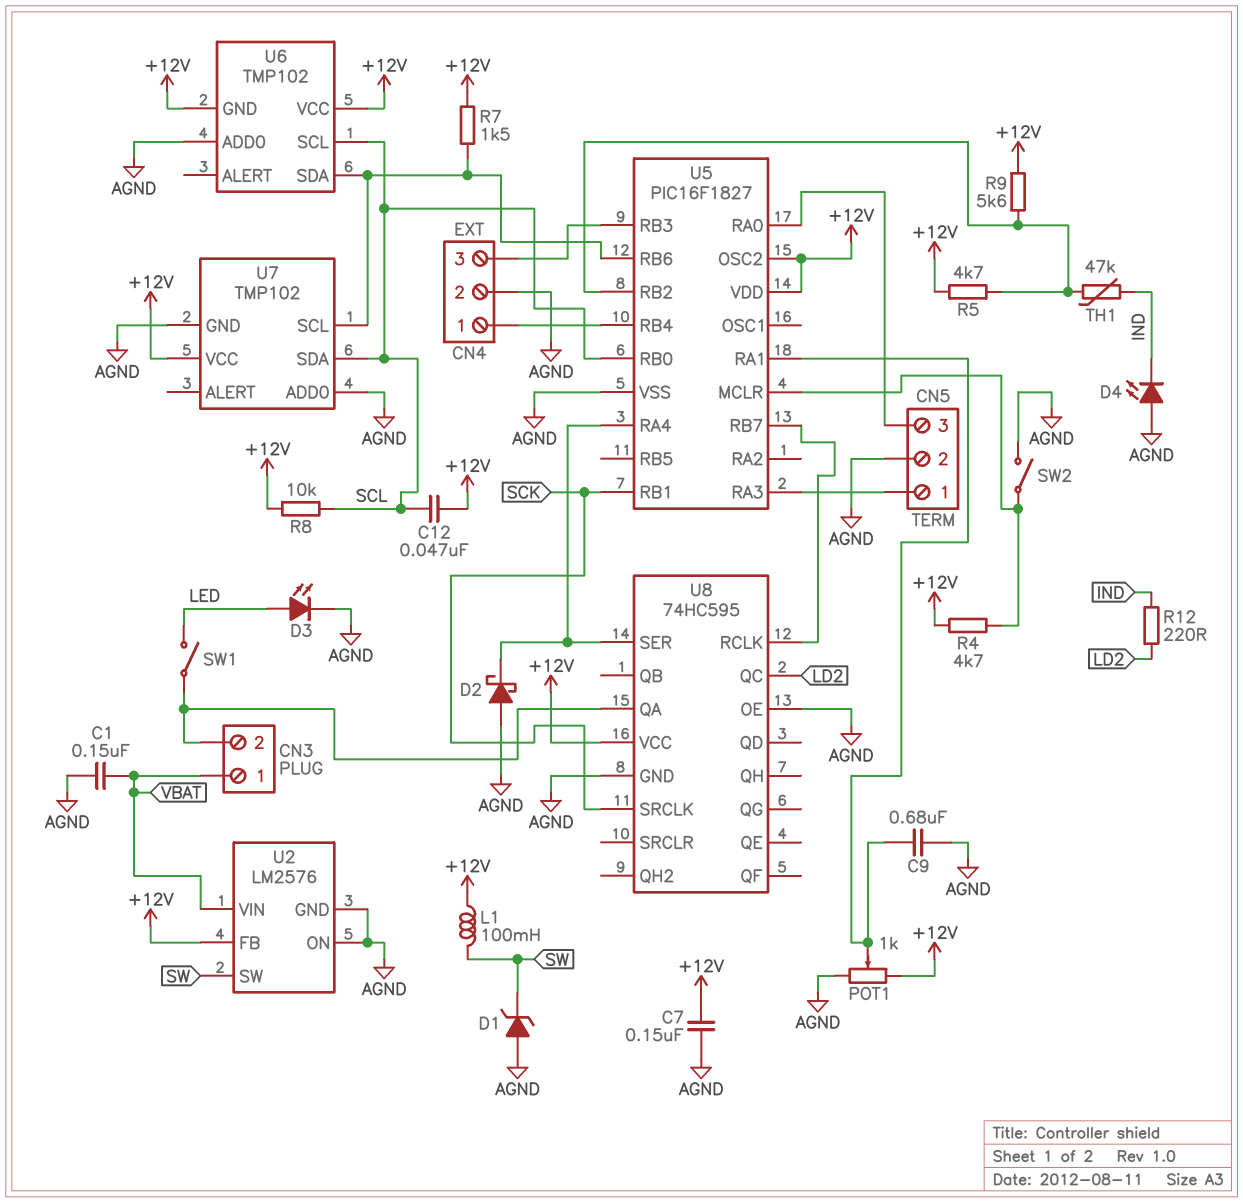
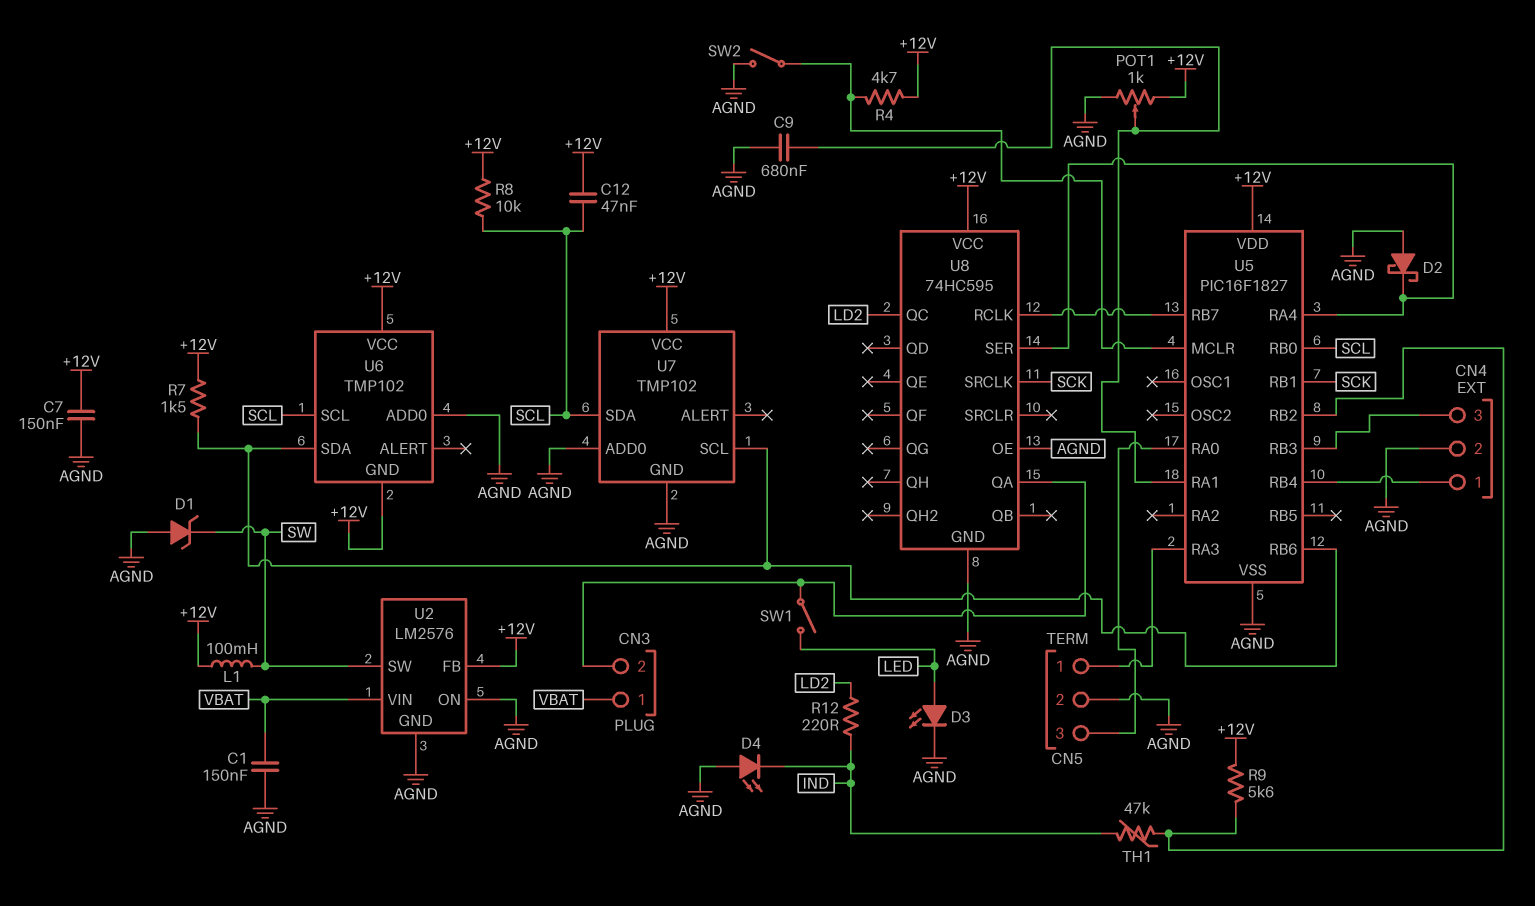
R5: 4.7k (+12V, U5/RB2) -> none
U5 pin OSC2: +12V -> none

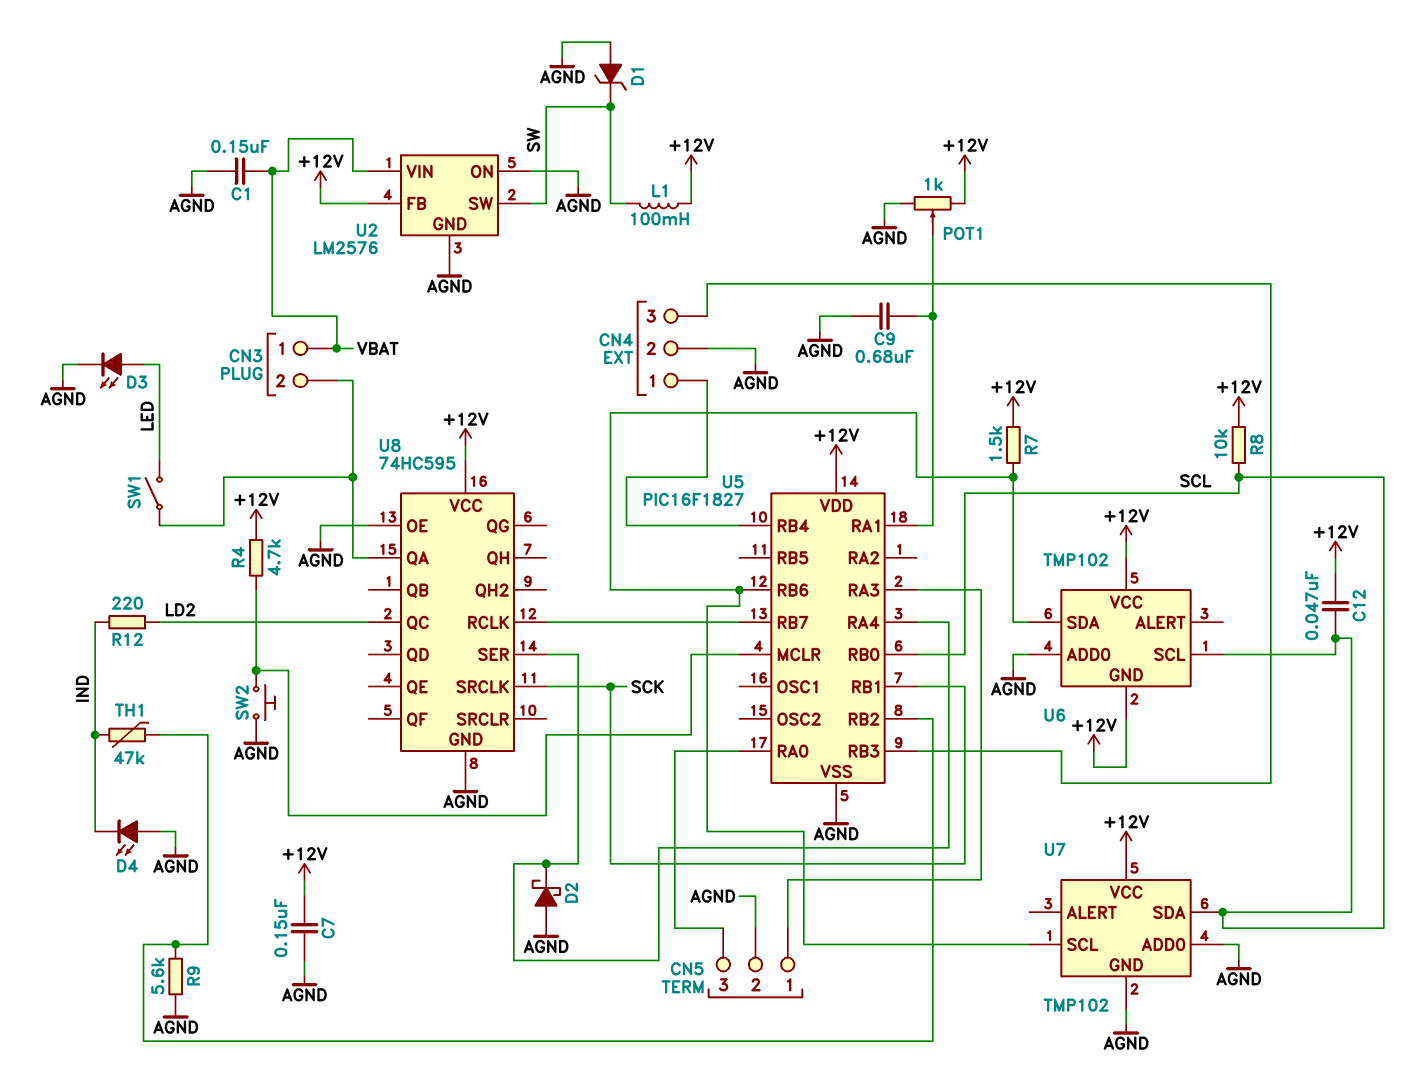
R9: 5.6k (+12V, U5/RB2) -> 5.6k (AGND, U5/RB2)
SW2: switch (AGND, U5/MCLR) -> button (AGND, U5/MCLR)

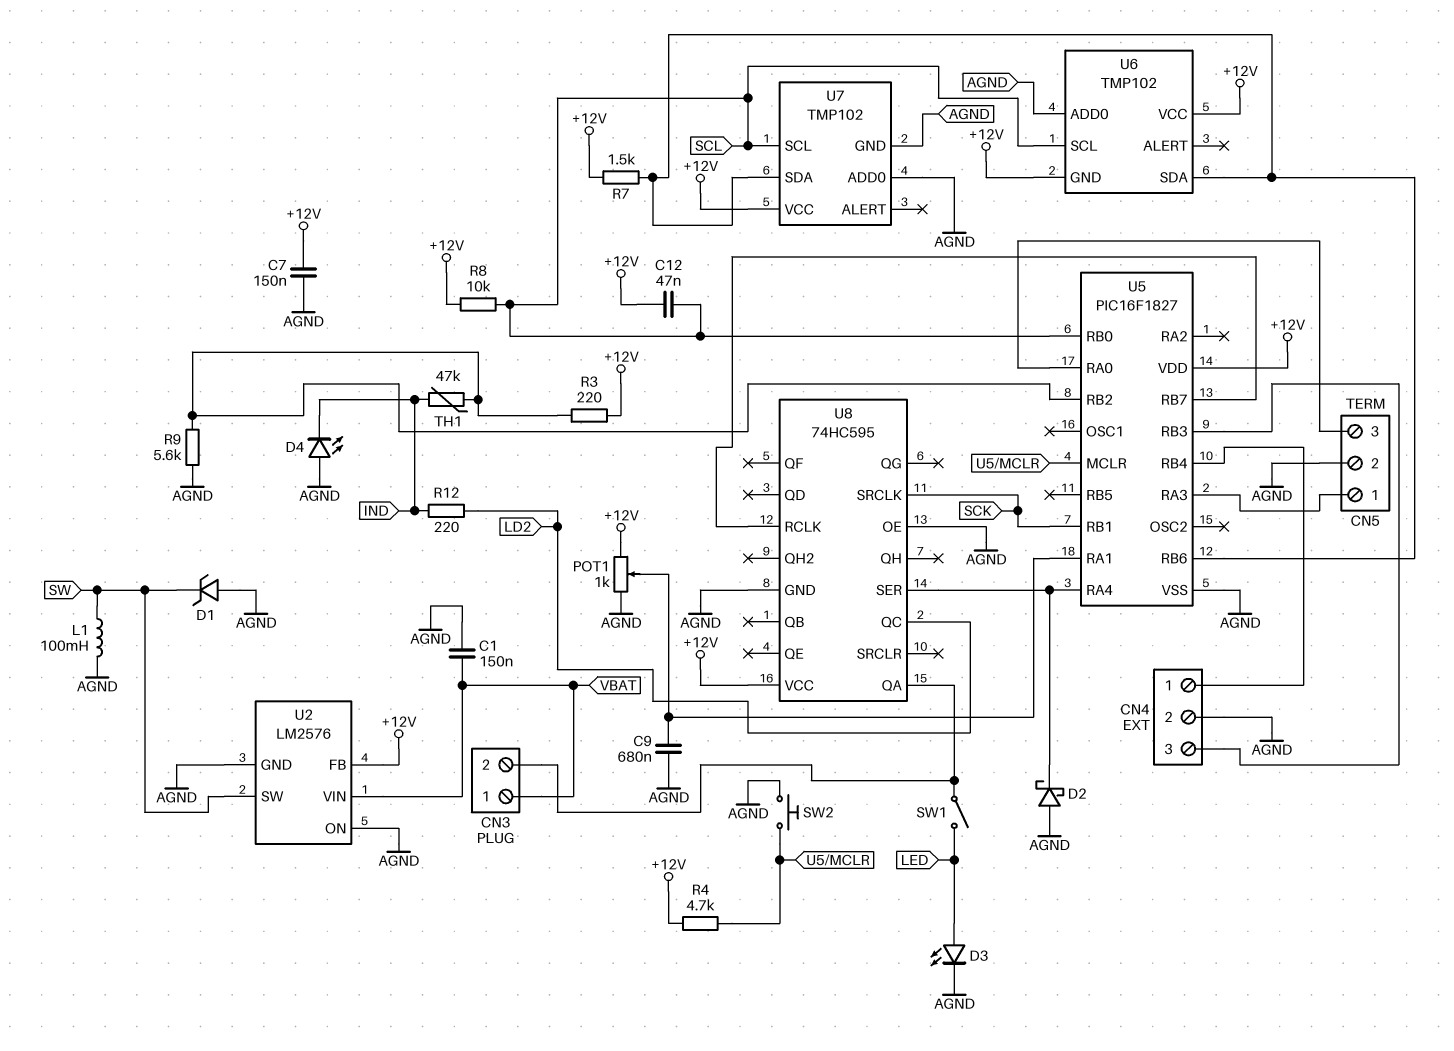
L1: 100mH (+12V, SW) -> 100mH (AGND, SW)
R3: none -> 220 (+12V, U5/RB2)
U7 pin SCL: U5/RB6 -> SCL
U7 pin SDA: SCL -> U5/RB6

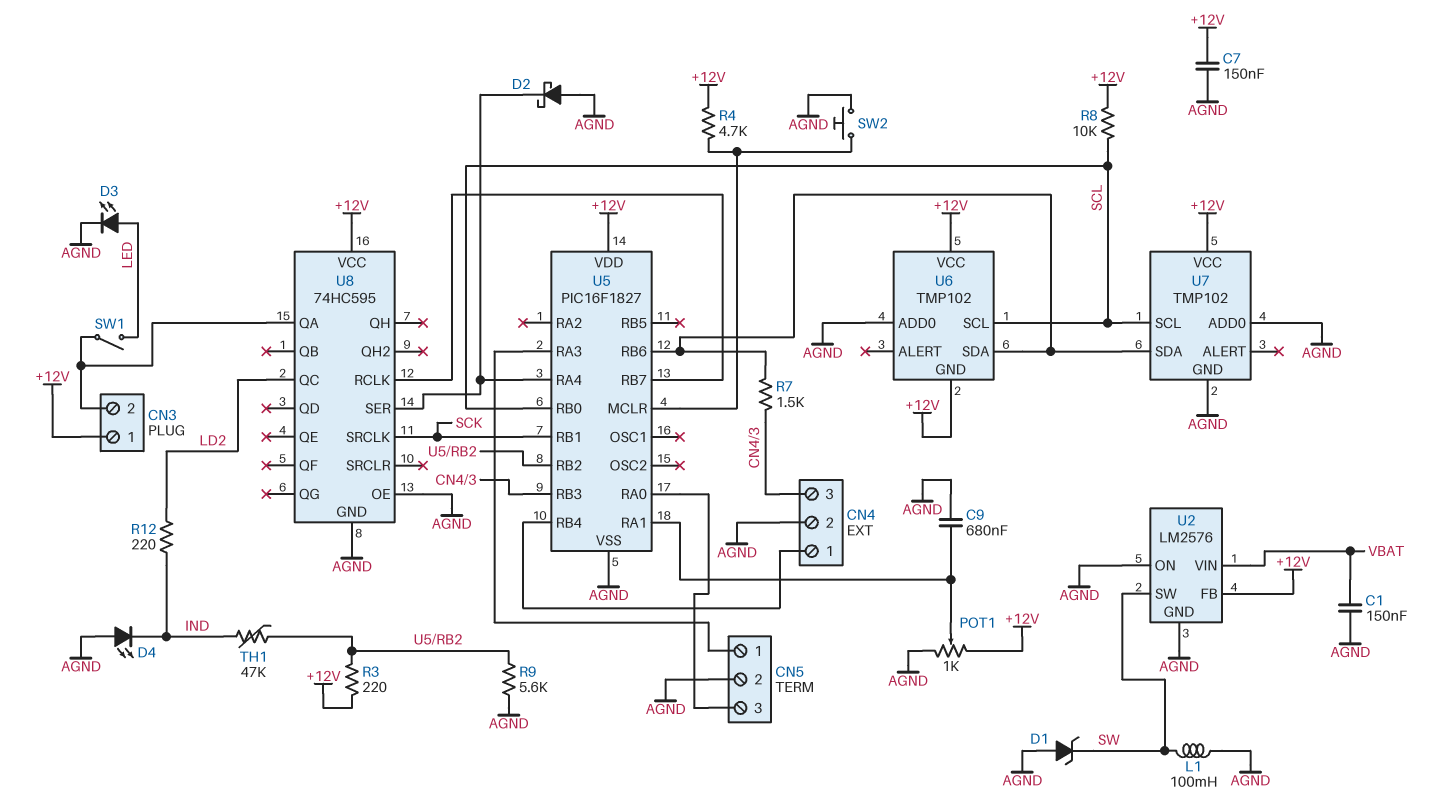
C12: 47nF (+12V, SCL) -> none
CN3 pin 1: VBAT -> +12V
R7: 1.5k (+12V, U5/RB6) -> 1.5k (CN4/3, U5/RB6)

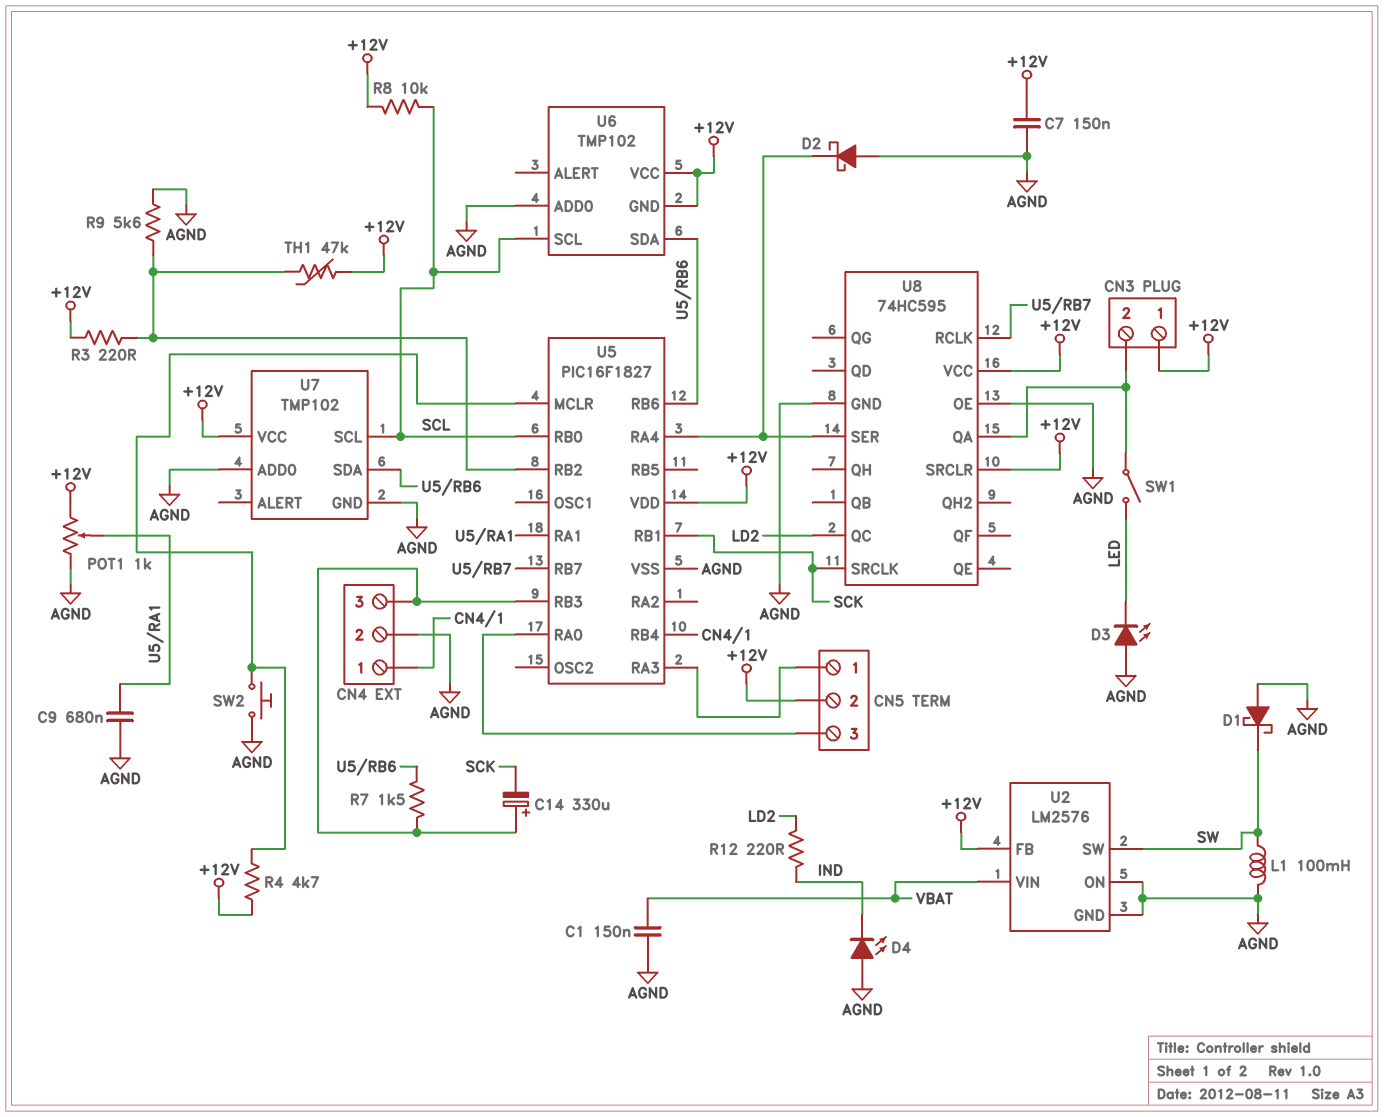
C14: none -> 330uF (plus CN4/3, minus SCK)
CN5 pin 2: AGND -> +12V
D1: zener (A AGND, K SW) -> schottky (A AGND, K SW)
D3: LED (A LED, K AGND) -> LED (A AGND, K LED)
TH1: 47k (IND, U5/RB2) -> 47k (+12V, U5/RB2)
U8 pin SRCLR: none -> +12V

